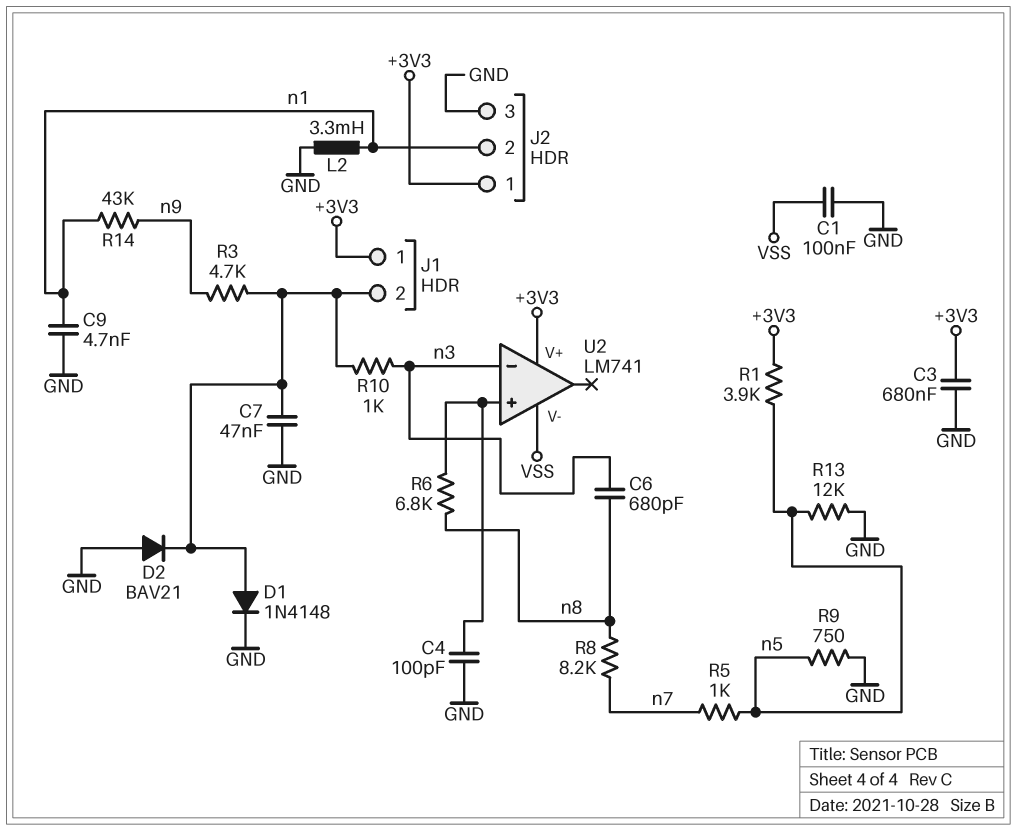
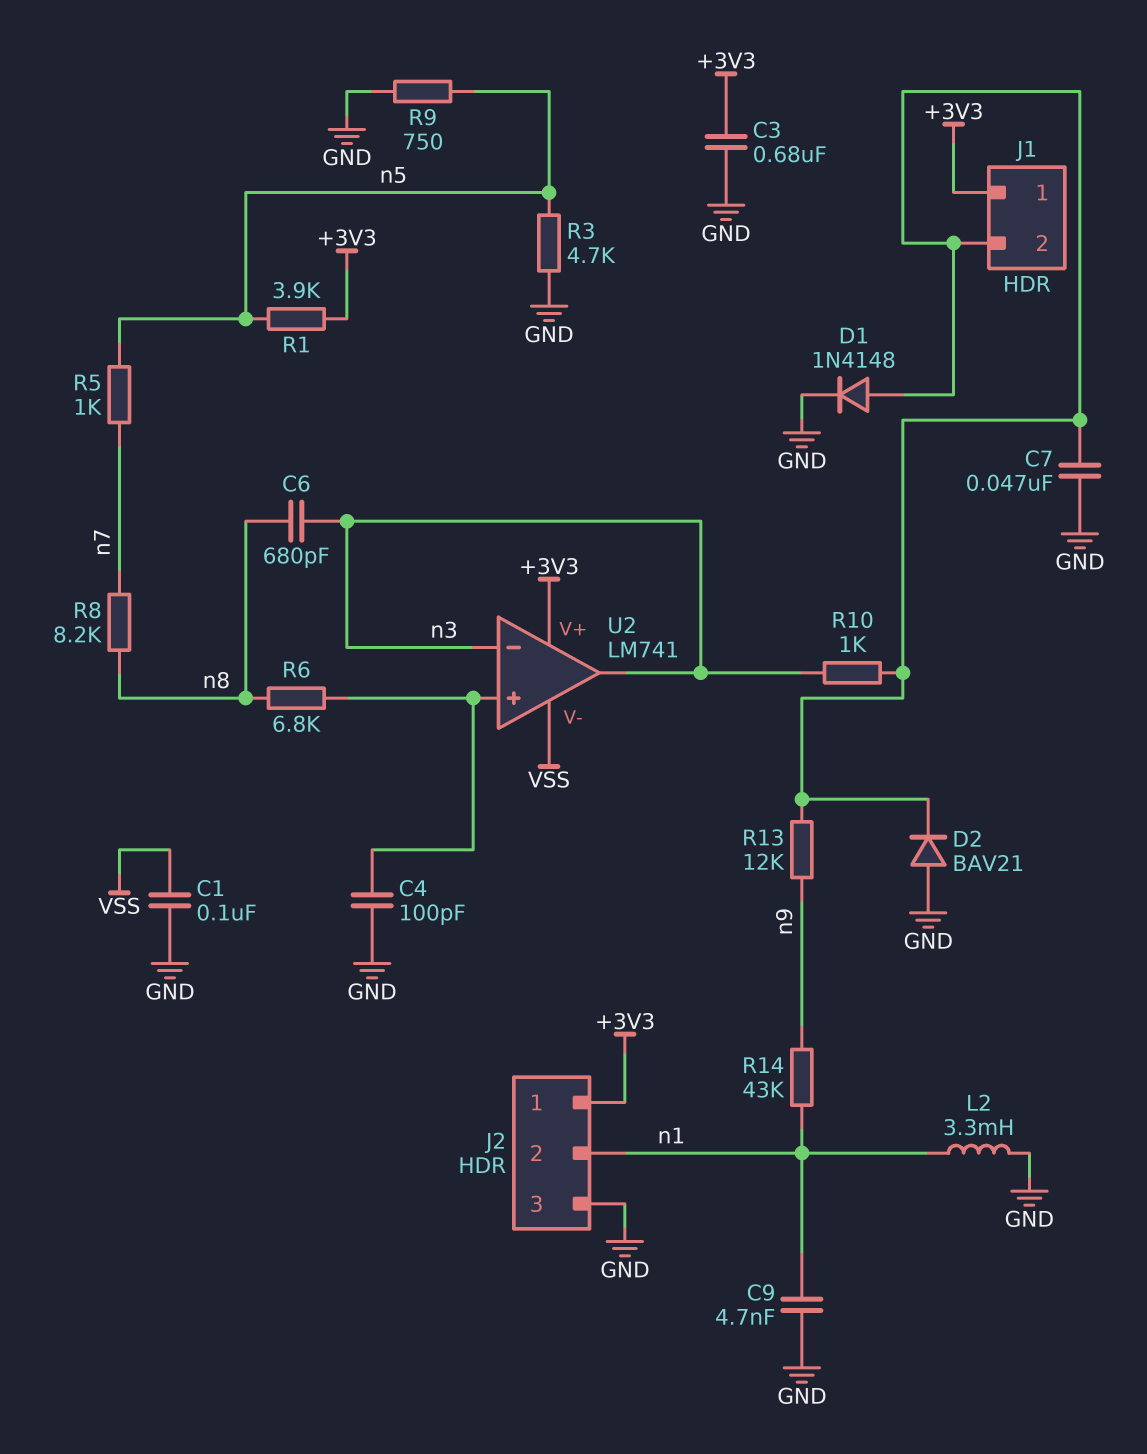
R3: 4.7k (J1/2, n9) -> 4.7k (GND, n5)
R13: 12k (GND, n5) -> 12k (J1/2, n9)
U2 pin out: none -> n3

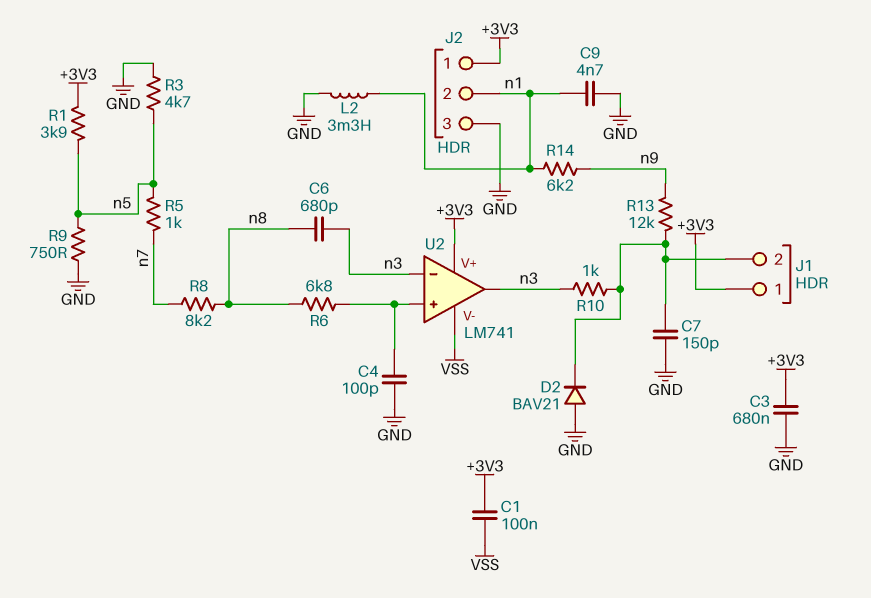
C1: 100nF (GND, VSS) -> 100nF (+3V3, VSS)
C7: 47nF (GND, J1/2) -> 150pF (GND, J1/2)
D1: diode 1N4148 (A J1/2, K GND) -> none
R14: 43k (n1, n9) -> 6.2k (n1, n9)

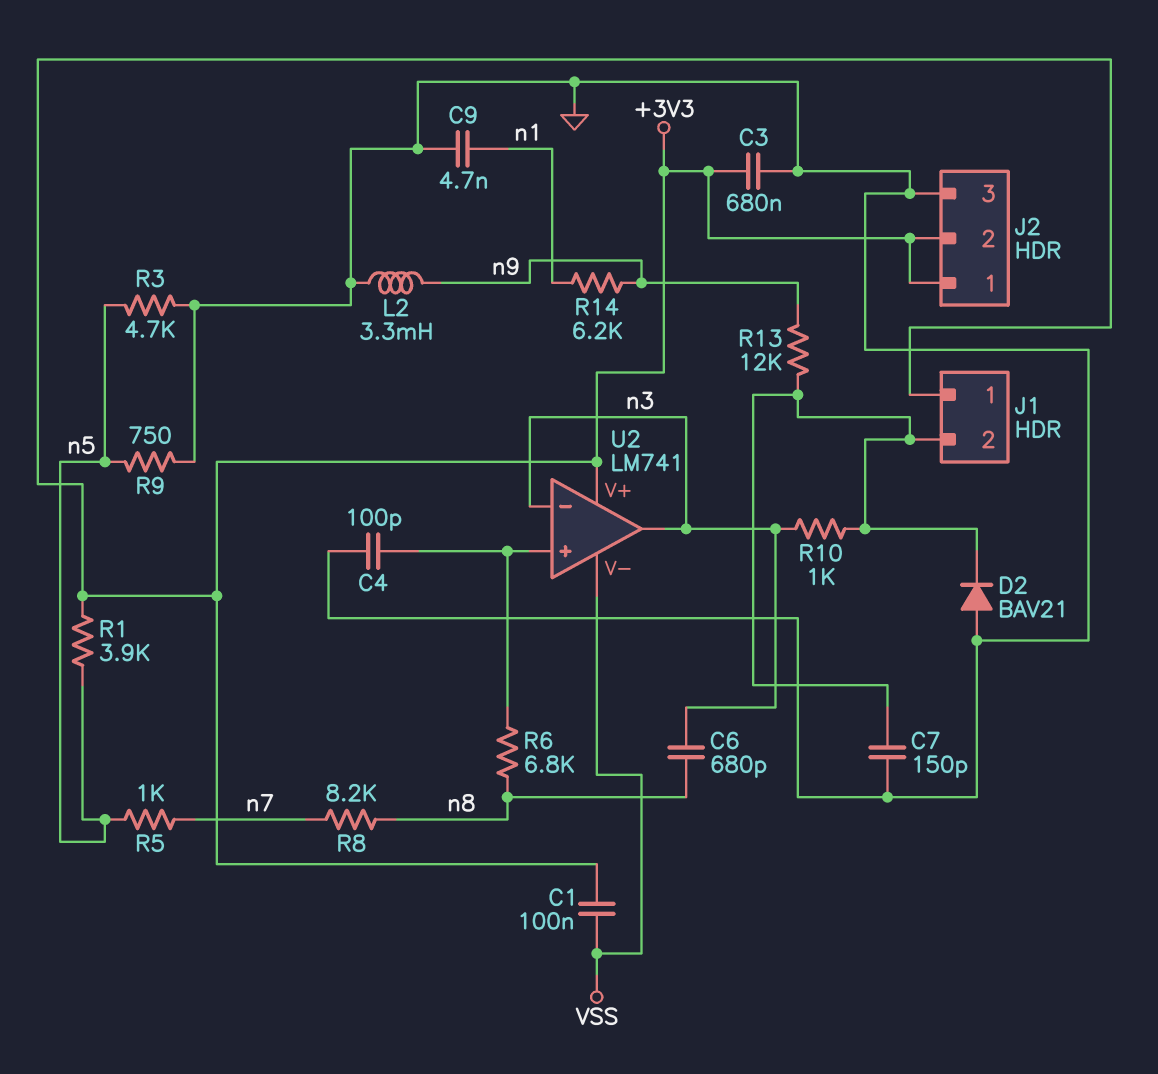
J2 pin 2: n1 -> +3V3
L2: 3.3mH (GND, n1) -> 3.3mH (GND, n9)

